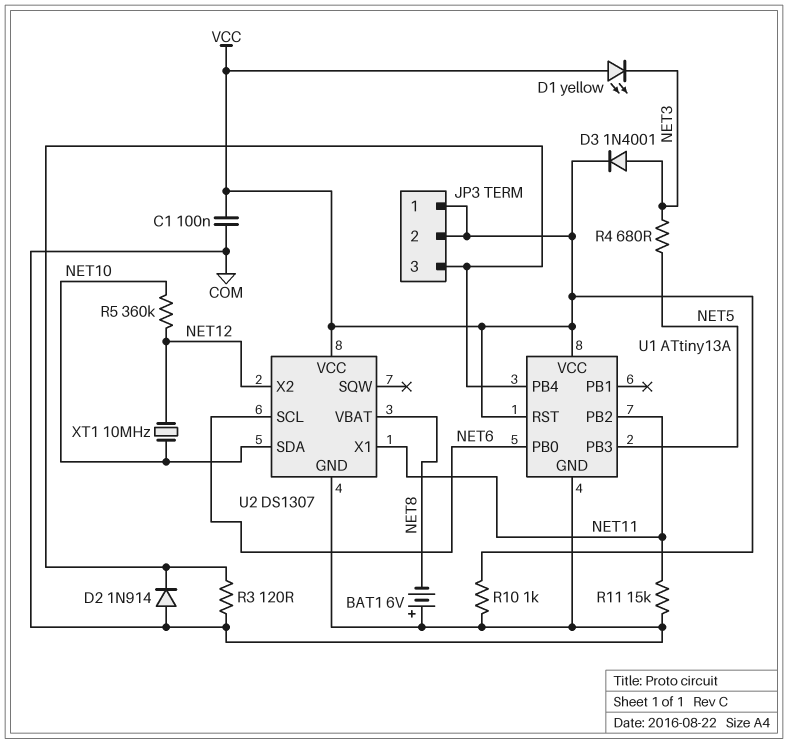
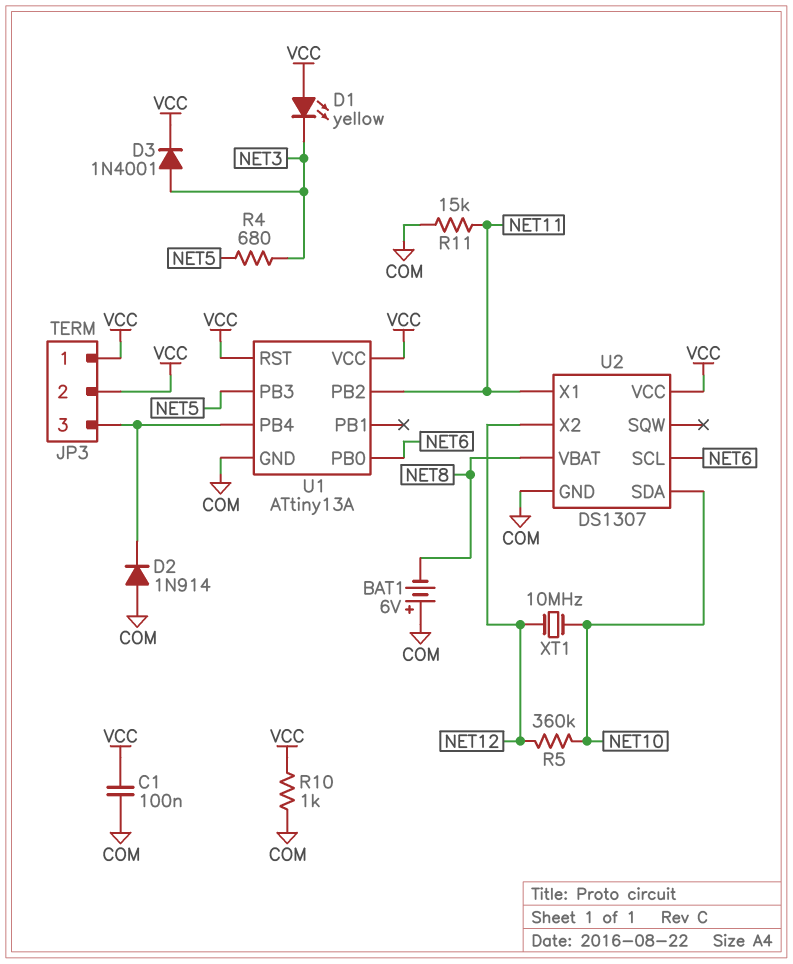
R3: 120 (COM, JP3/3) -> none

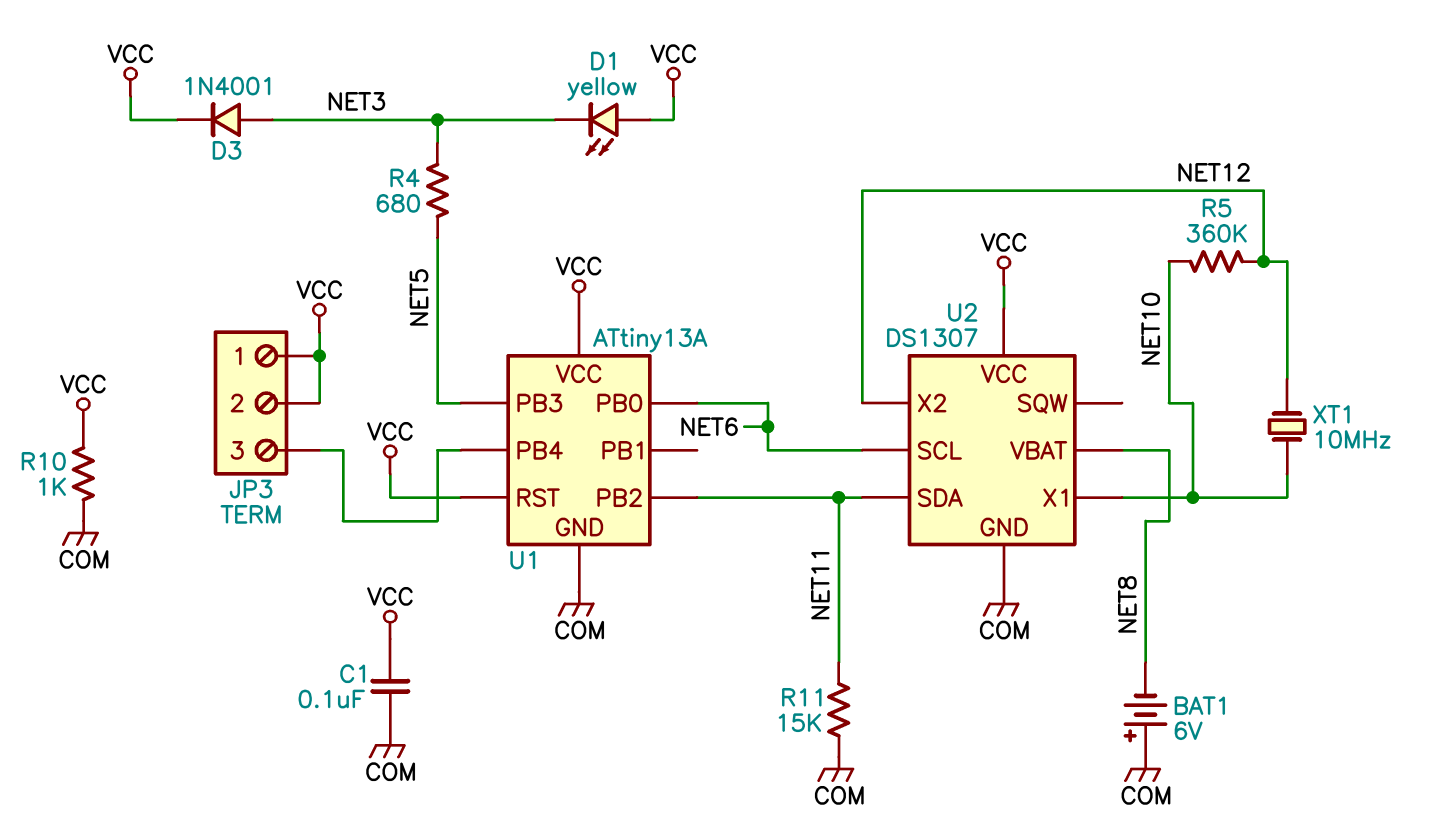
D2: diode 1N914 (A COM, K JP3/3) -> none
U2 pin SDA: NET10 -> NET11
U2 pin X1: NET11 -> NET10

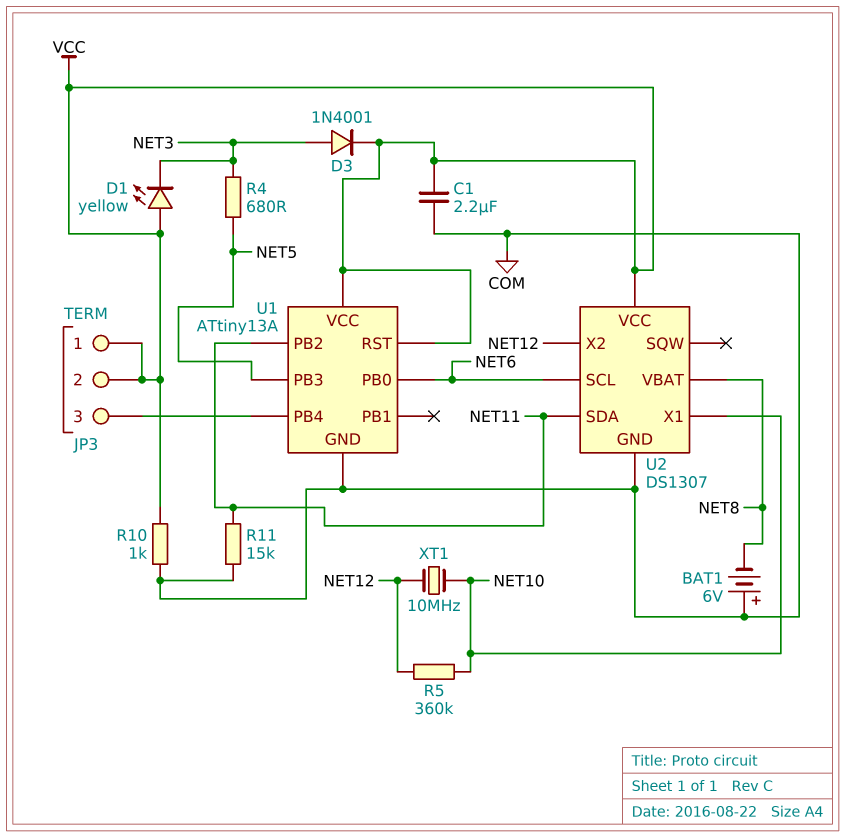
C1: 100nF (COM, VCC) -> 2.2uF (COM, VCC)

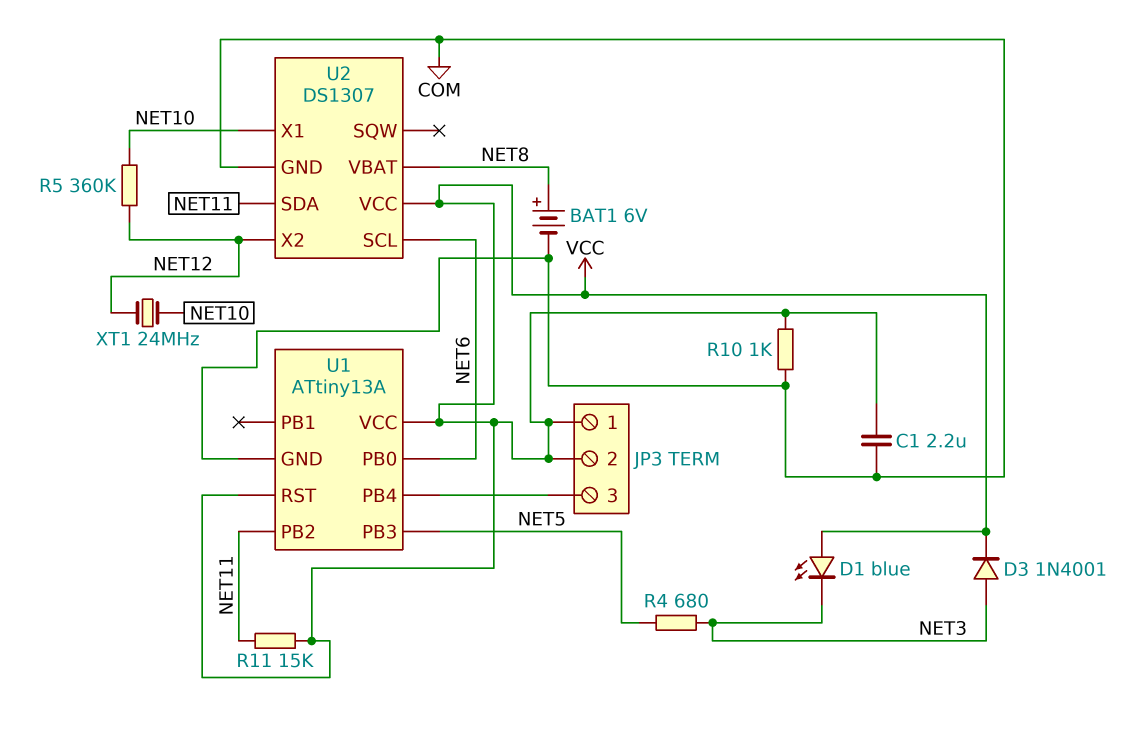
BAT1: 6V (plus COM, minus NET8) -> 6V (plus NET8, minus COM)
D1: LED yellow (A VCC, K NET3) -> LED blue (A VCC, K NET3)
R11: 15k (COM, NET11) -> 15k (NET11, VCC)
XT1: 10MHz (NET10, NET12) -> 24MHz (NET10, NET12)

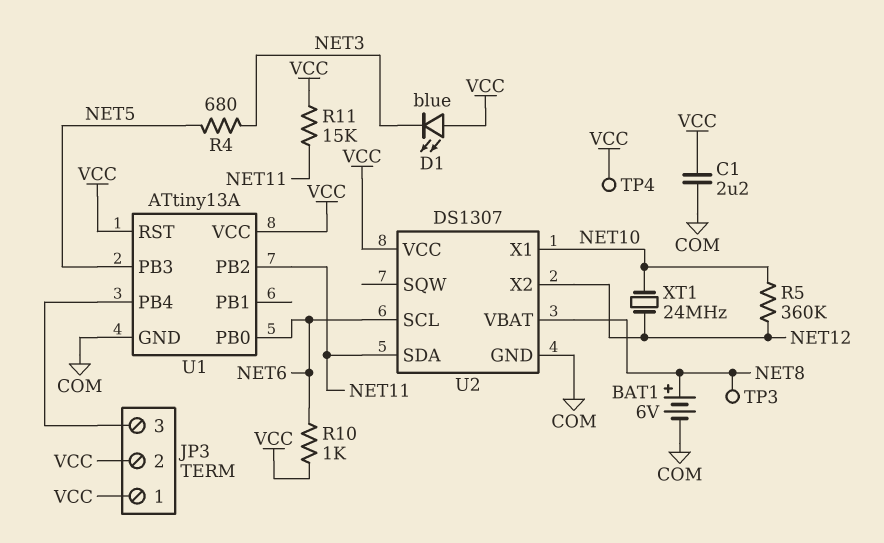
D3: diode 1N4001 (A NET3, K VCC) -> none
R10: 1k (COM, VCC) -> 1k (NET6, VCC)
TP3: none -> test point (NET8)
TP4: none -> test point (VCC)

